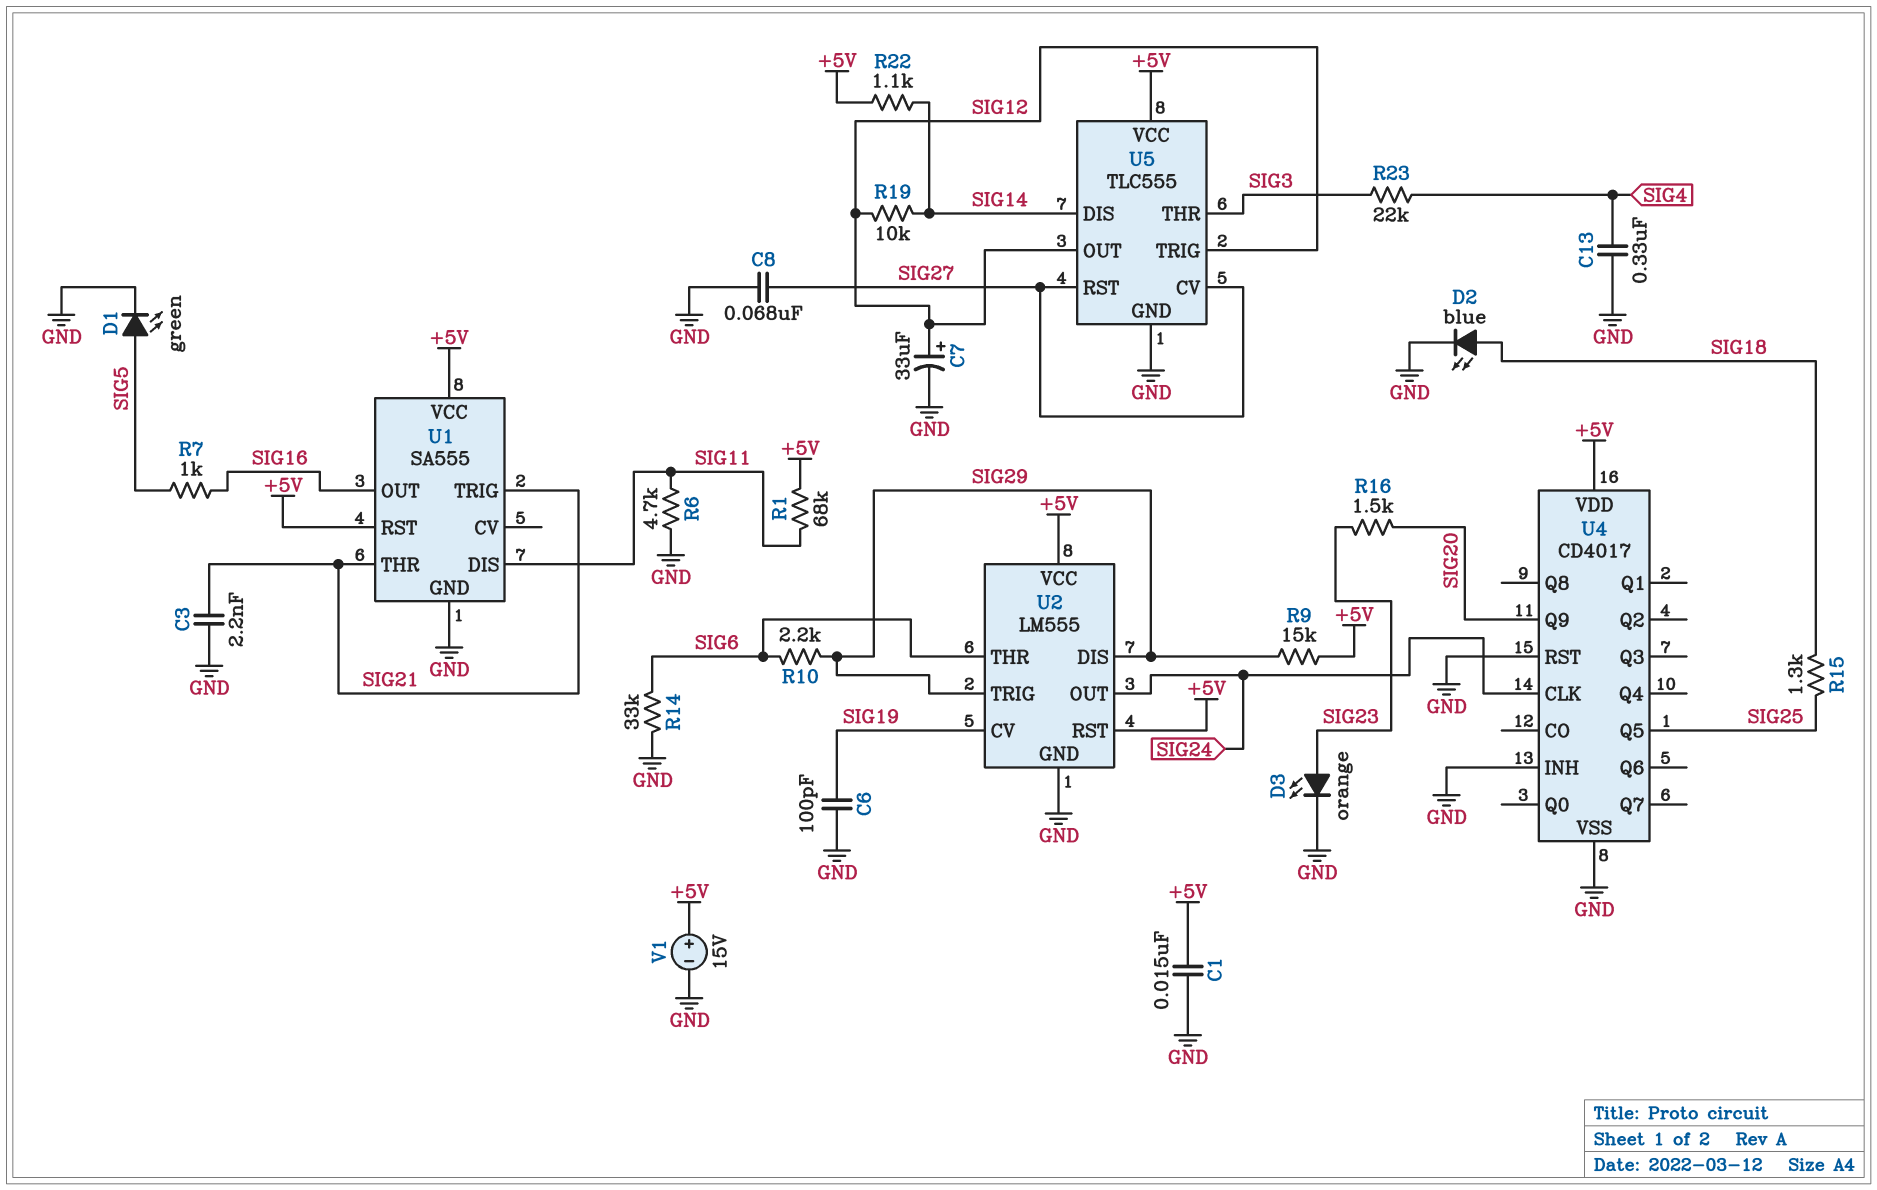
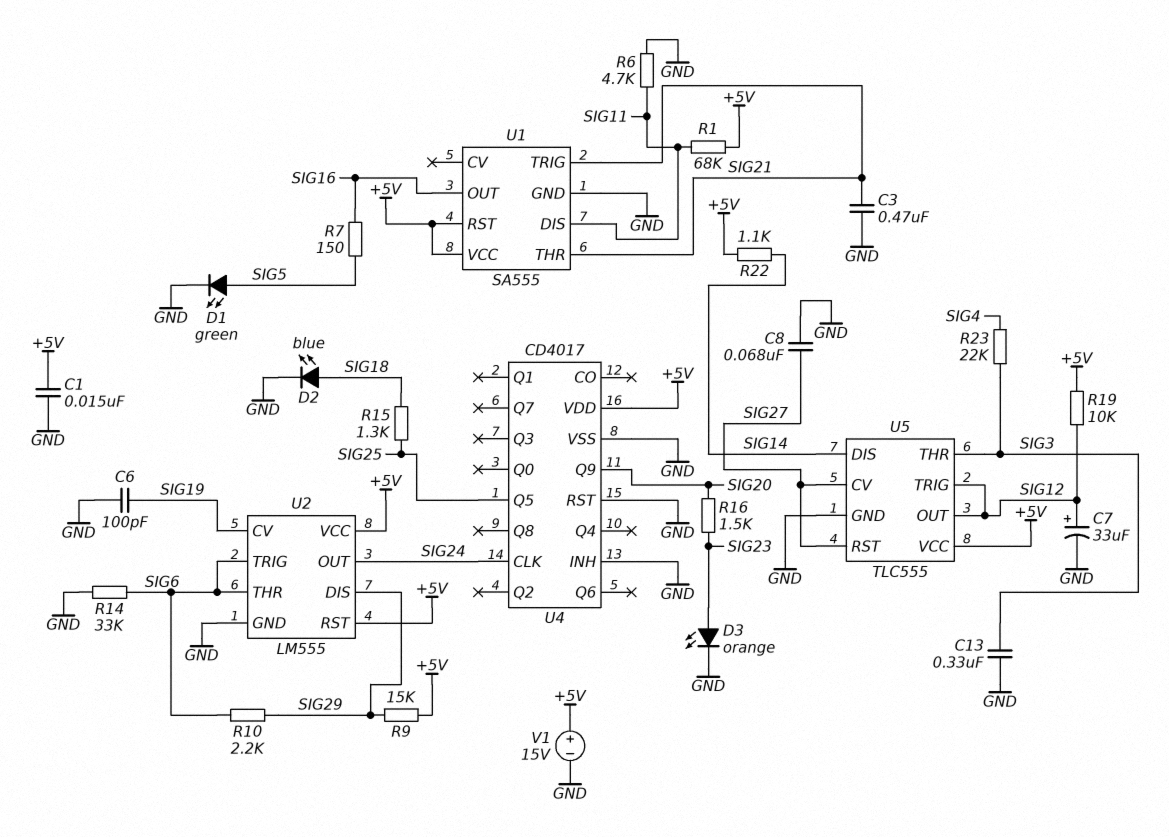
C3: 2.2nF (GND, SIG21) -> 470nF (GND, SIG21)
C13: 330nF (GND, SIG4) -> 330nF (GND, SIG3)
R7: 1k (SIG5, SIG16) -> 150 (SIG5, SIG16)
R19: 10k (SIG12, SIG14) -> 10k (+5V, SIG12)
U2 pin TRIG: SIG29 -> SIG6

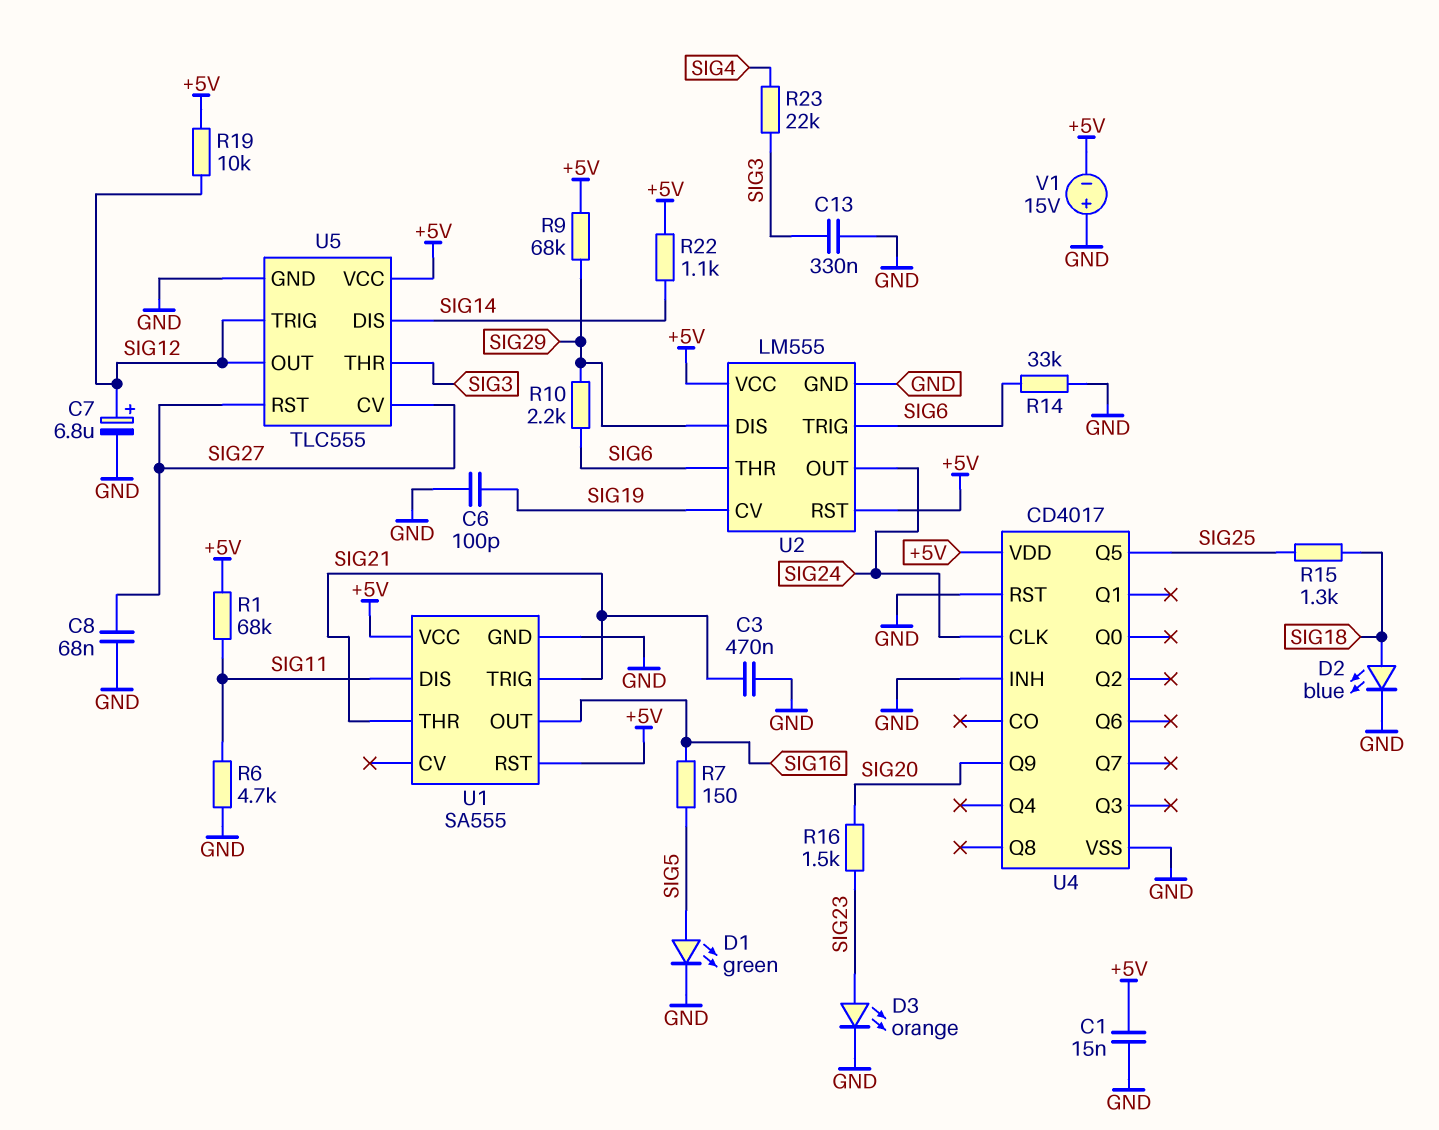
C7: 33uF (plus SIG12, minus GND) -> 6.8uF (plus SIG12, minus GND)
R9: 15k (+5V, SIG29) -> 68k (+5V, SIG29)
V1: 15V (plus +5V, minus GND) -> 15V (plus GND, minus +5V)

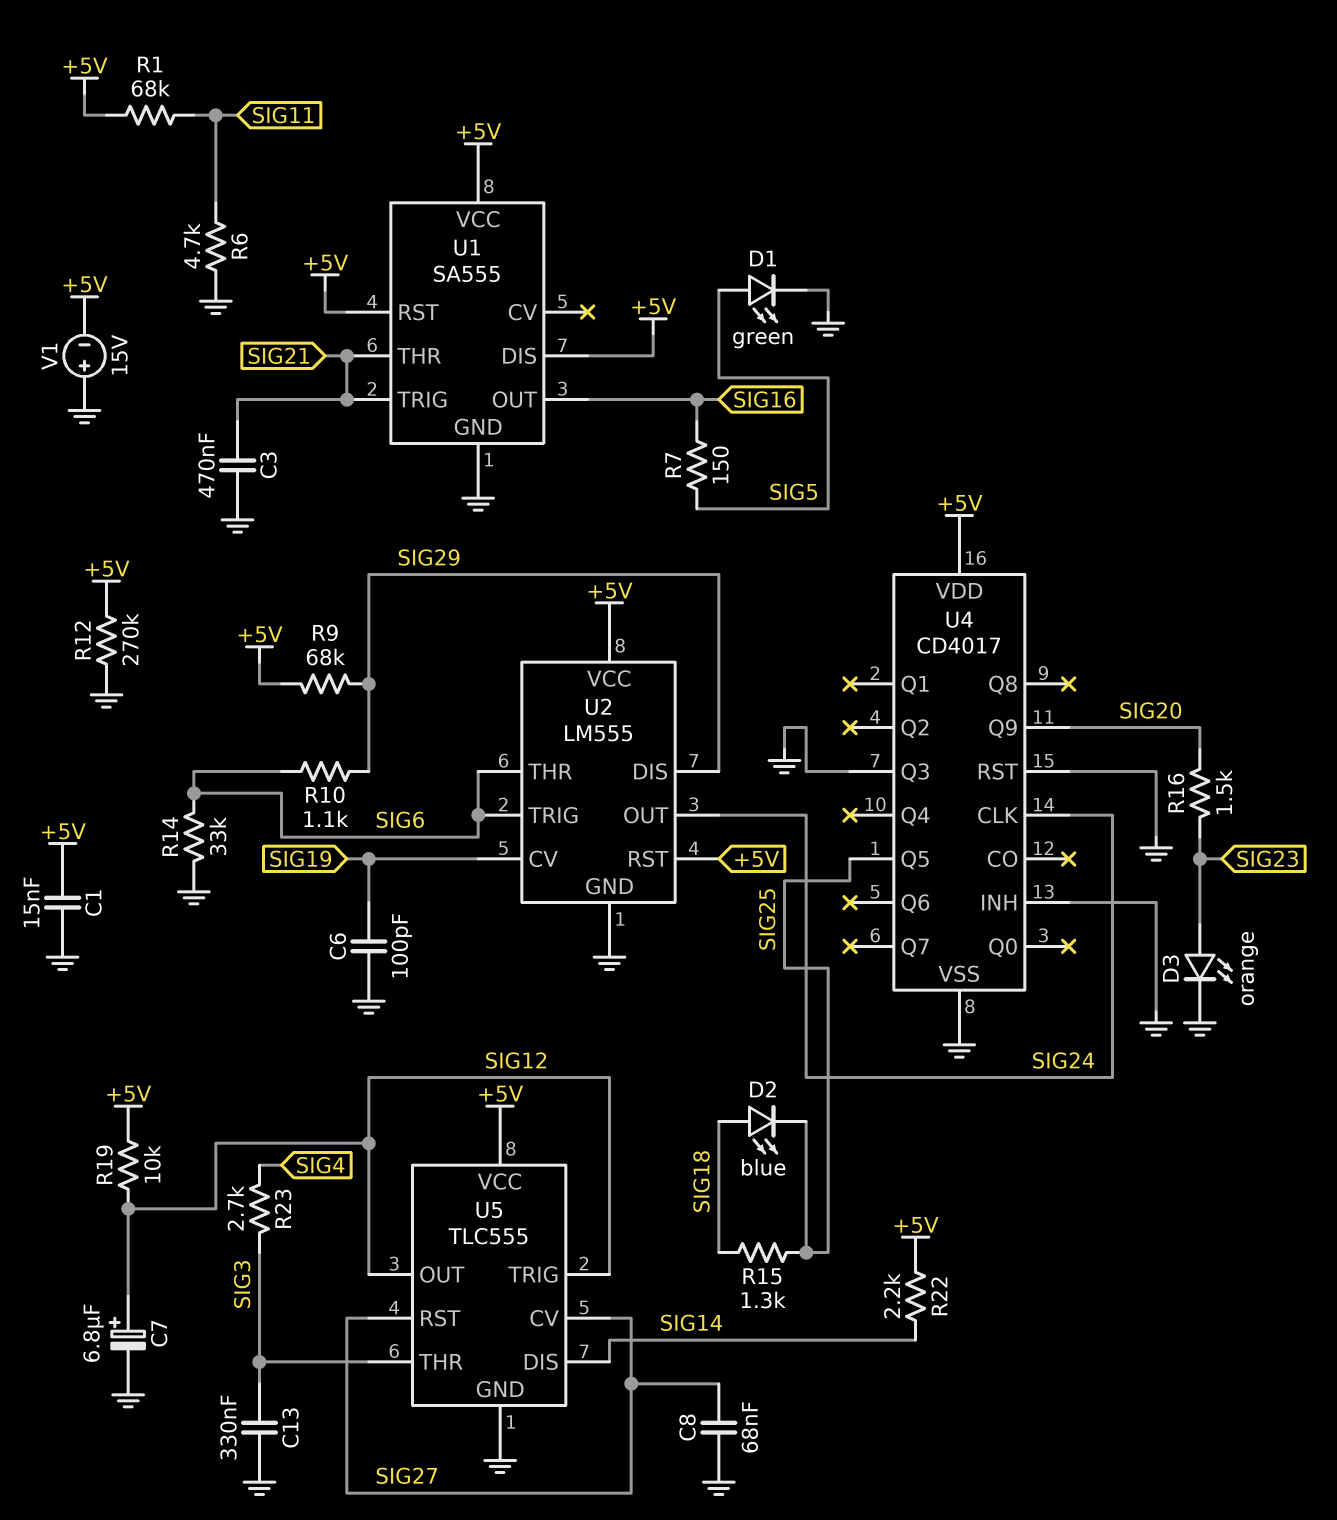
D2: LED blue (A SIG18, K GND) -> LED blue (A SIG18, K SIG25)
R10: 2.2k (SIG6, SIG29) -> 1.1k (SIG6, SIG29)
R12: none -> 270k (+5V, GND)
R22: 1.1k (+5V, SIG14) -> 2.2k (+5V, SIG14)
R23: 22k (SIG3, SIG4) -> 2.7k (SIG3, SIG4)
U1 pin DIS: SIG11 -> +5V
U4 pin Q3: none -> GND

